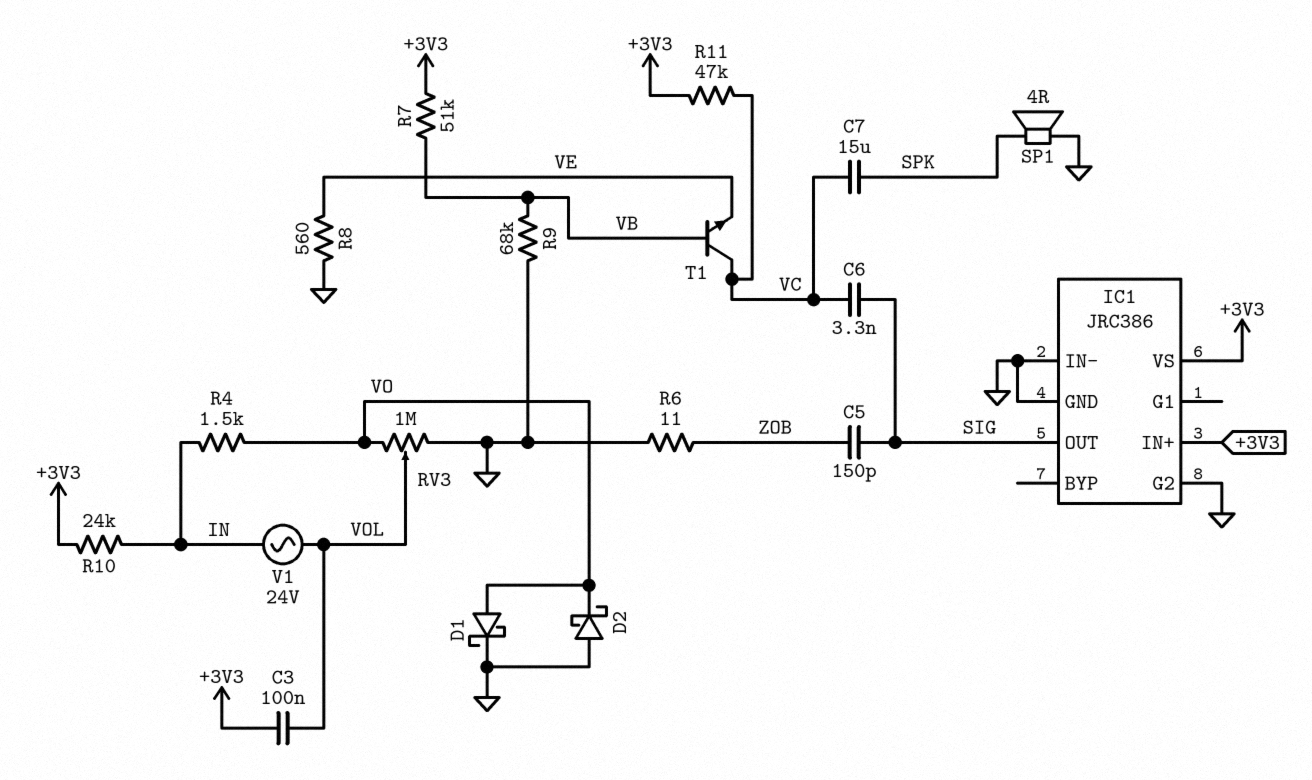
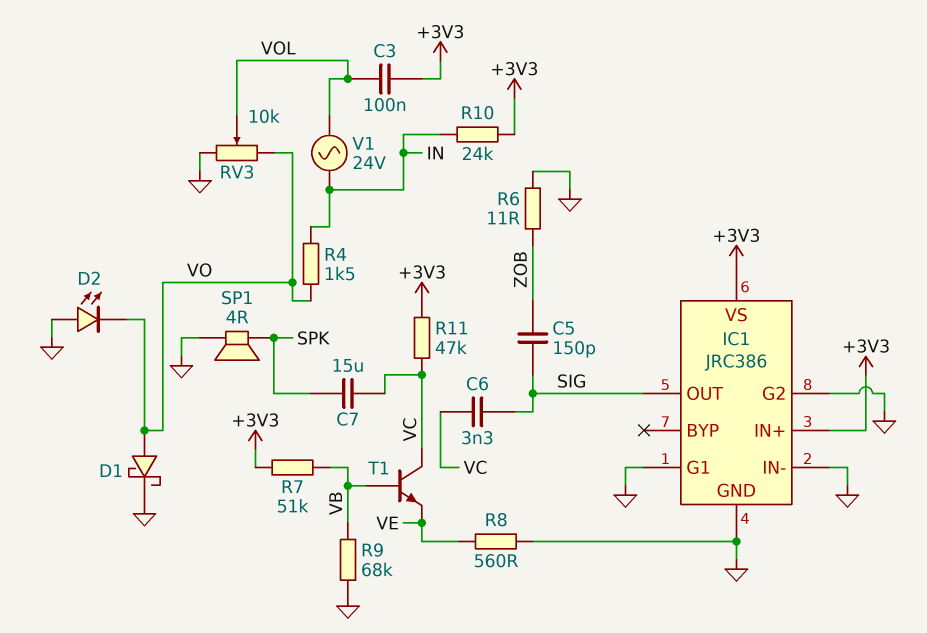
D2: schottky (A GND, K VO) -> LED (A GND, K VO)
IC1 pin G1: none -> GND
RV3: 1M (GND, VO, wiper VOL) -> 10k (GND, VO, wiper VOL)

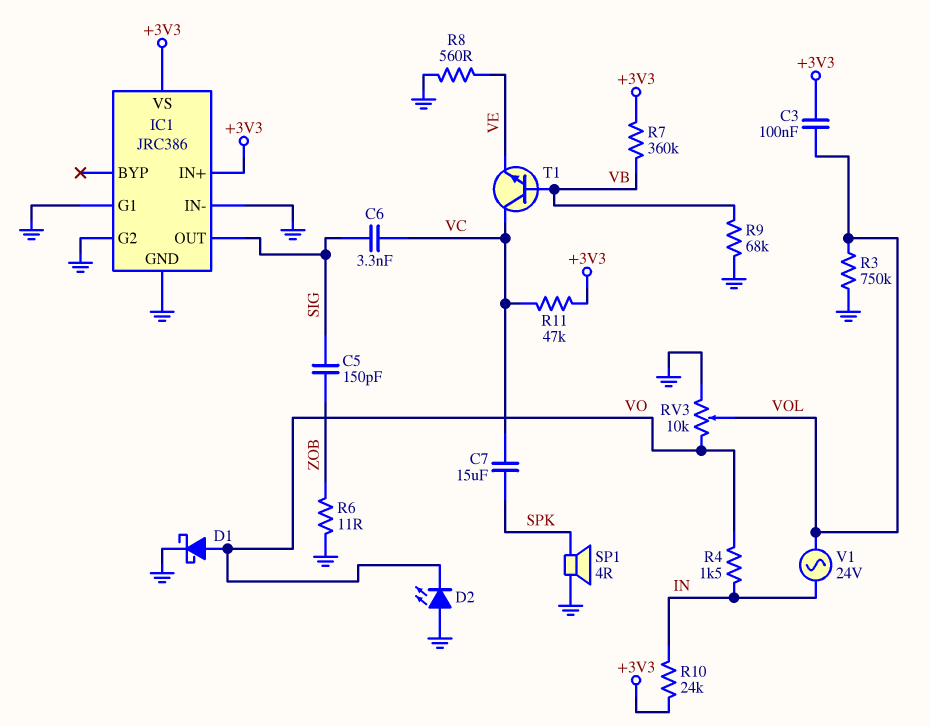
R3: none -> 750k (GND, VOL)
R7: 51k (+3V3, VB) -> 360k (+3V3, VB)

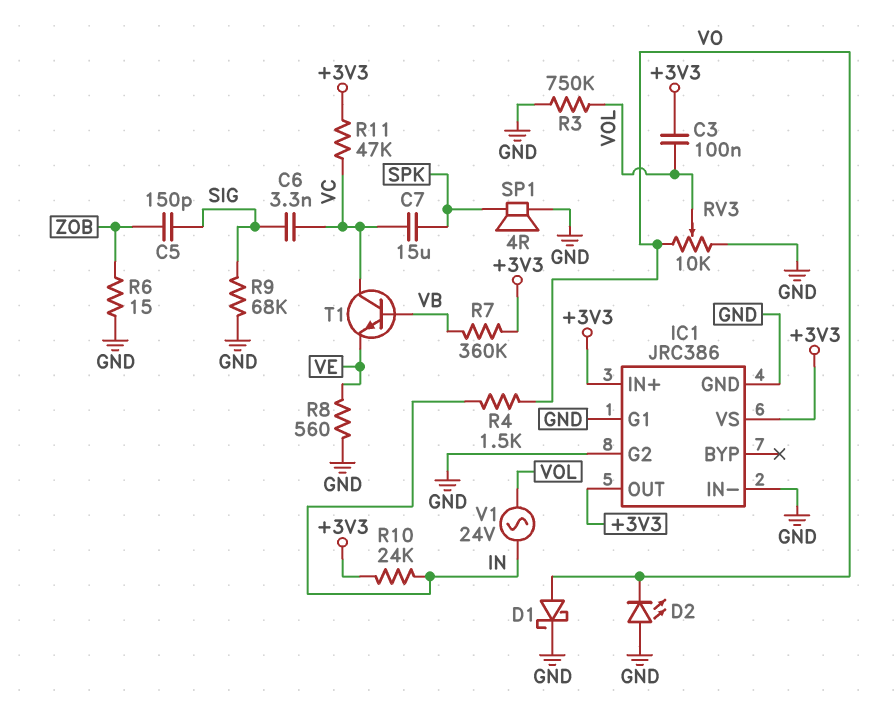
IC1 pin OUT: SIG -> +3V3
R6: 11 (GND, ZOB) -> 15 (GND, ZOB)
R9: 68k (GND, VB) -> 68k (GND, SIG)

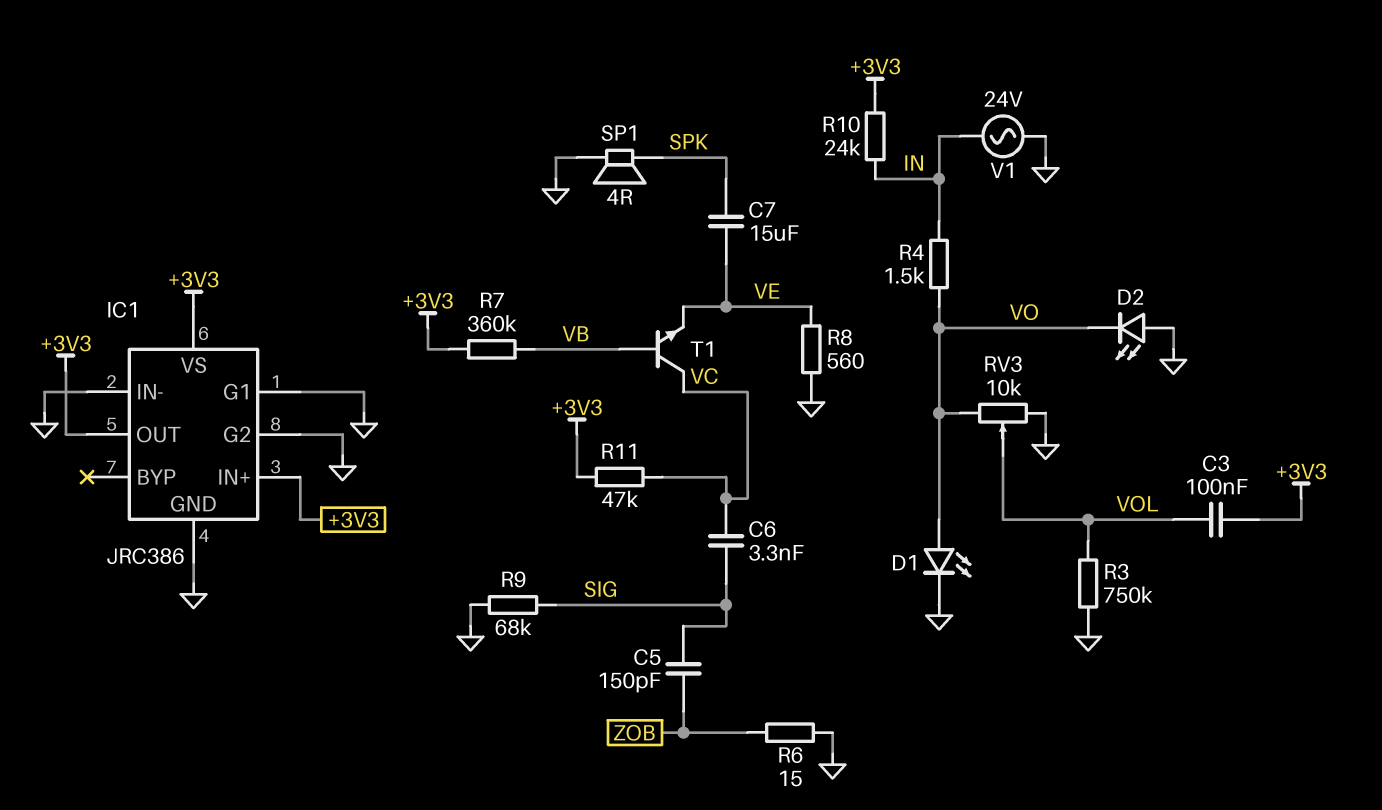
C7: 15uF (SPK, VC) -> 15uF (SPK, VE)
D1: schottky (A VO, K GND) -> LED (A VO, K GND)
V1: AC 24V (IN, VOL) -> AC 24V (GND, IN)

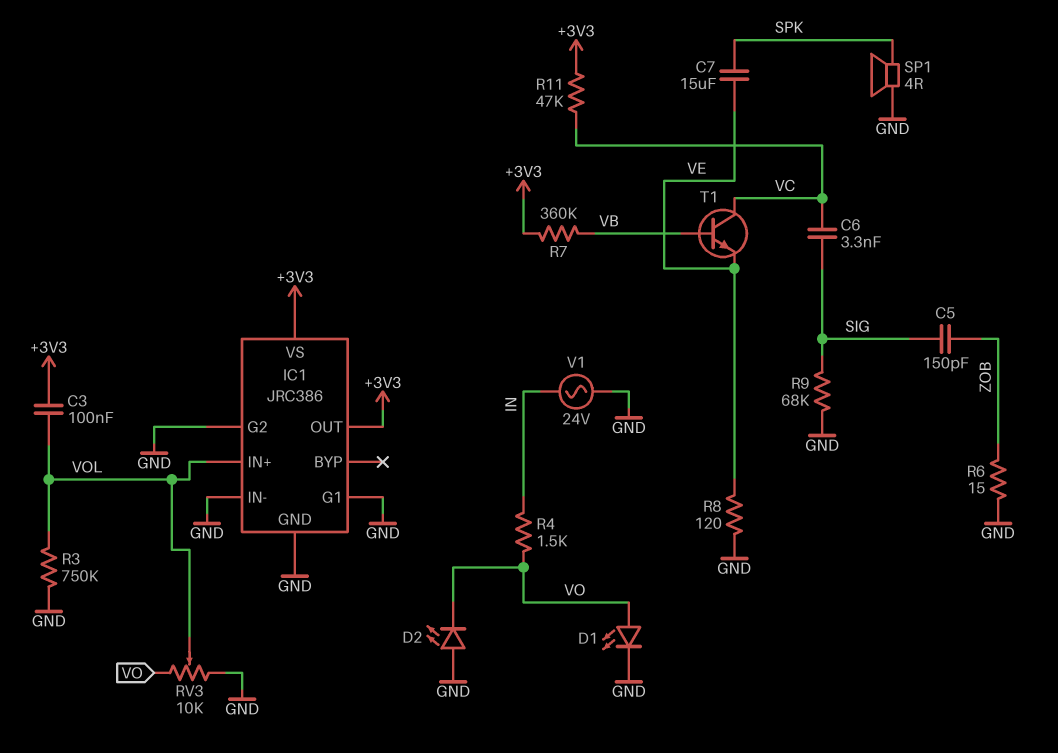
IC1 pin IN+: +3V3 -> VOL
R8: 560 (GND, VE) -> 120 (GND, VE)
R10: 24k (+3V3, IN) -> none

